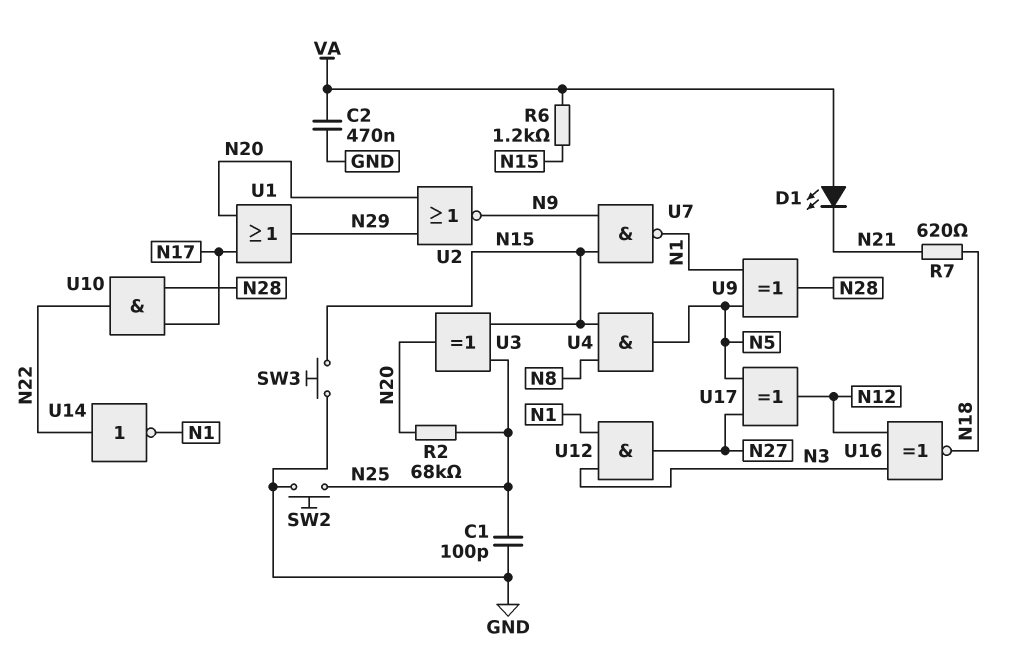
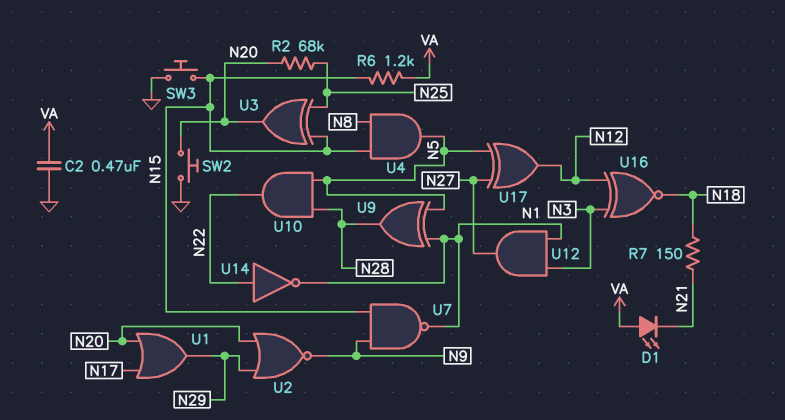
C1: 100pF (GND, N25) -> none
R7: 620 (N18, N21) -> 150 (N18, N21)
SW2: button (GND, N25) -> button (GND, N20)
U10: AND (in N17, in N28, out N22) -> AND (in N5, in N28, out N22)

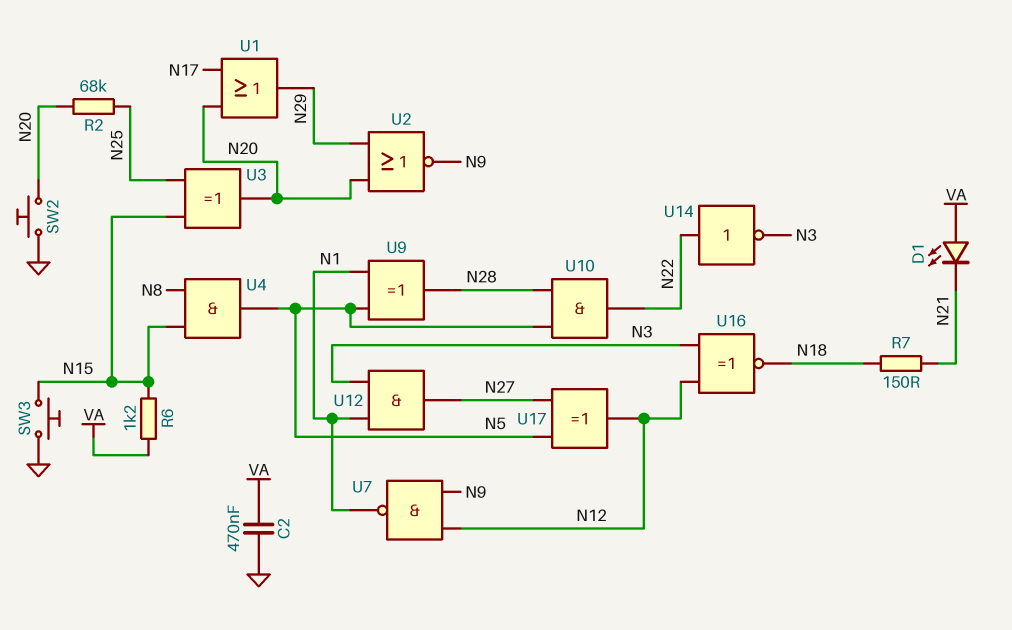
U7: NAND (in N9, in N15, out N1) -> NAND (in N9, in N12, out N1)
U14: NOT (in N22, out N1) -> NOT (in N22, out N3)

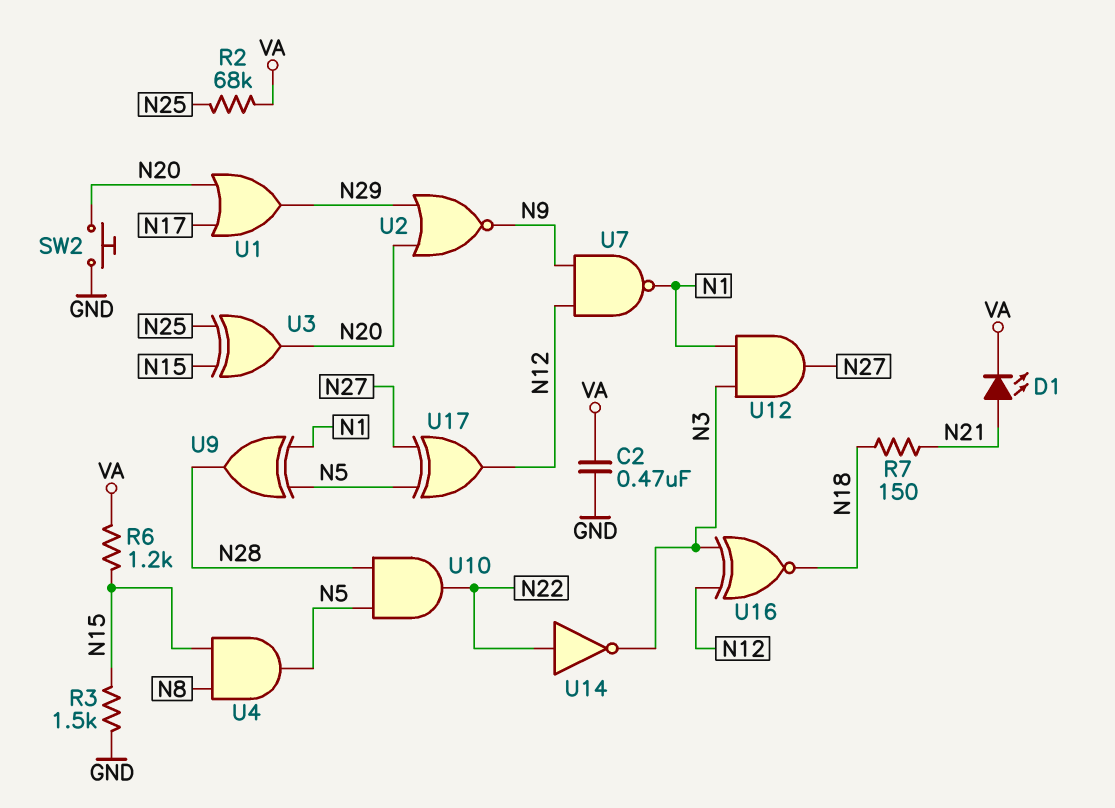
D1: LED (A VA, K N21) -> LED (A N21, K VA)
R2: 68k (N20, N25) -> 68k (N25, VA)
R3: none -> 1.5k (GND, N15)
SW3: button (GND, N15) -> none

